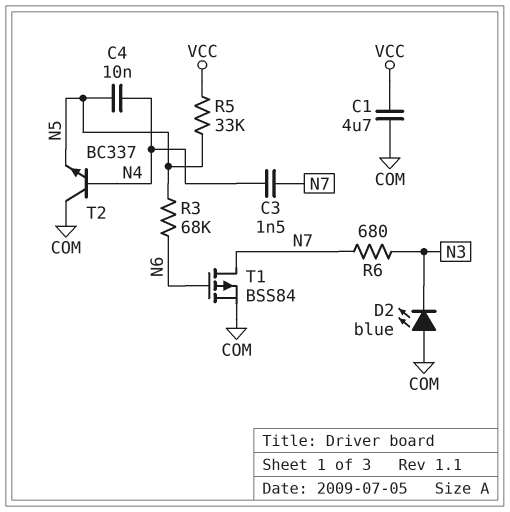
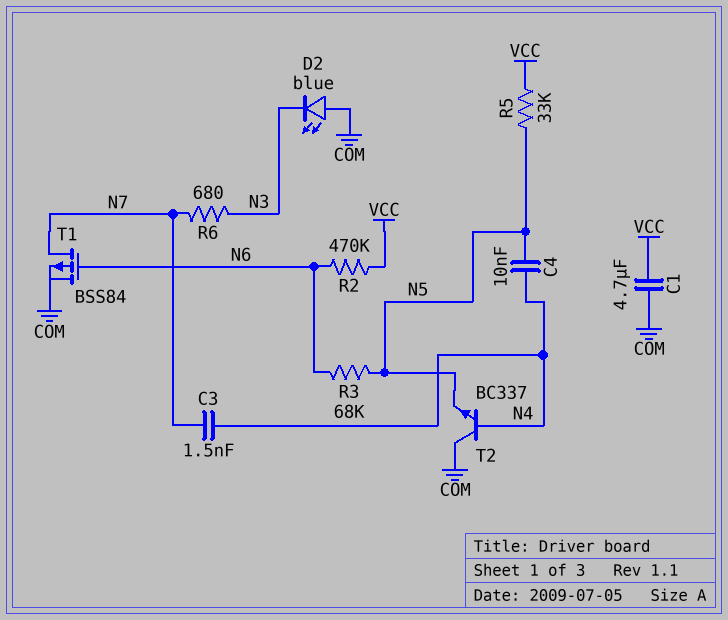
R2: none -> 470k (N6, VCC)

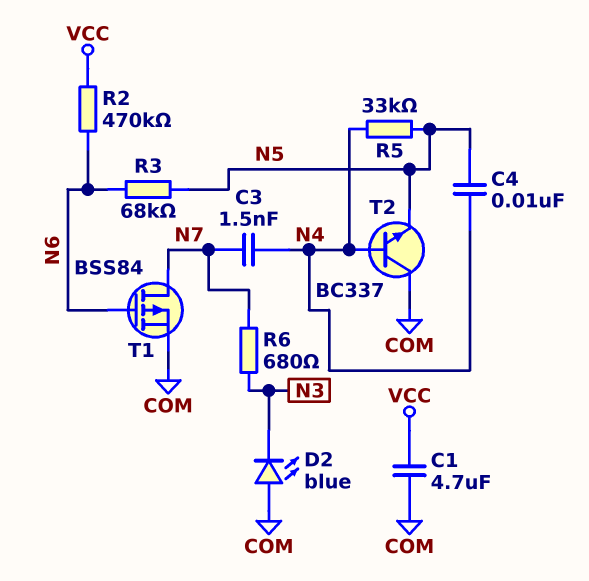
R5: 33k (N5, VCC) -> 33k (N4, N5)

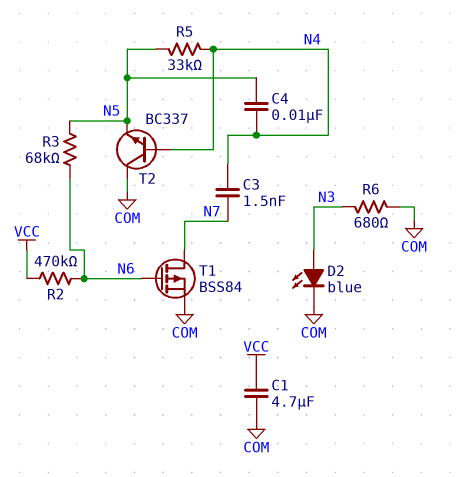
D2: LED blue (A COM, K N3) -> LED blue (A N3, K COM)
R6: 680 (N3, N7) -> 680 (COM, N3)

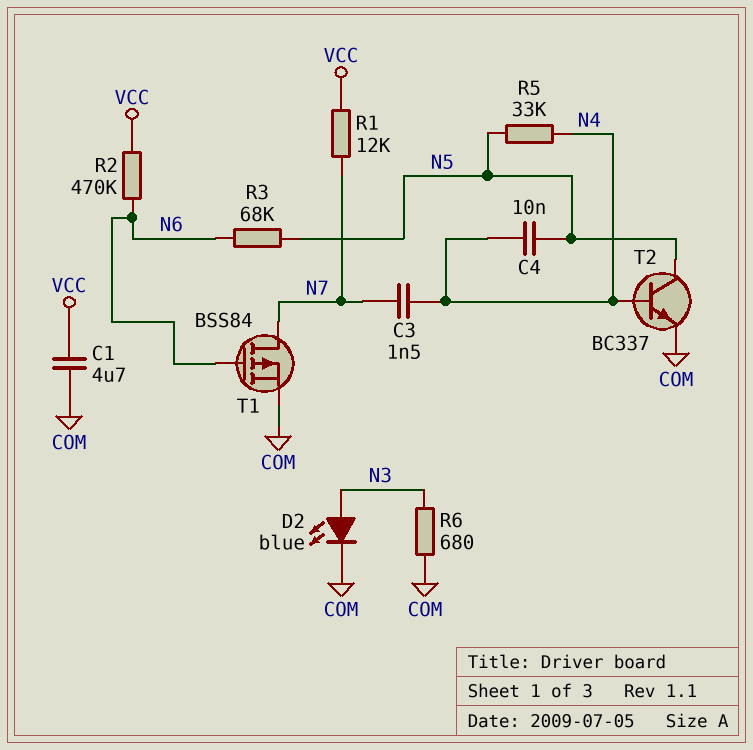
R1: none -> 12k (N7, VCC)
T2: NPN BC337 (B N4, C COM, E N5) -> NPN BC337 (B N4, C N5, E COM)

